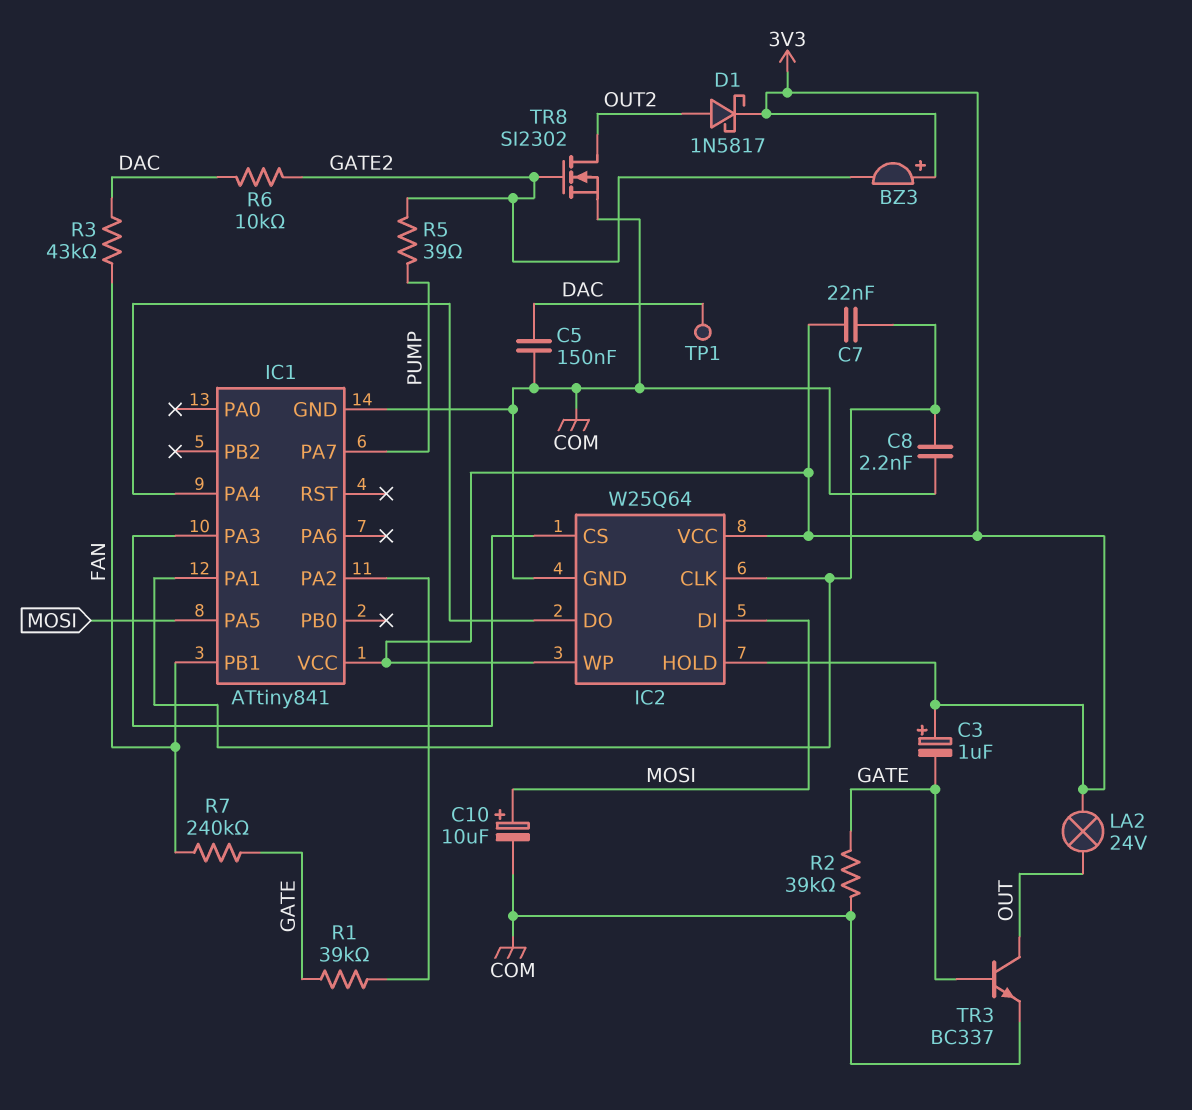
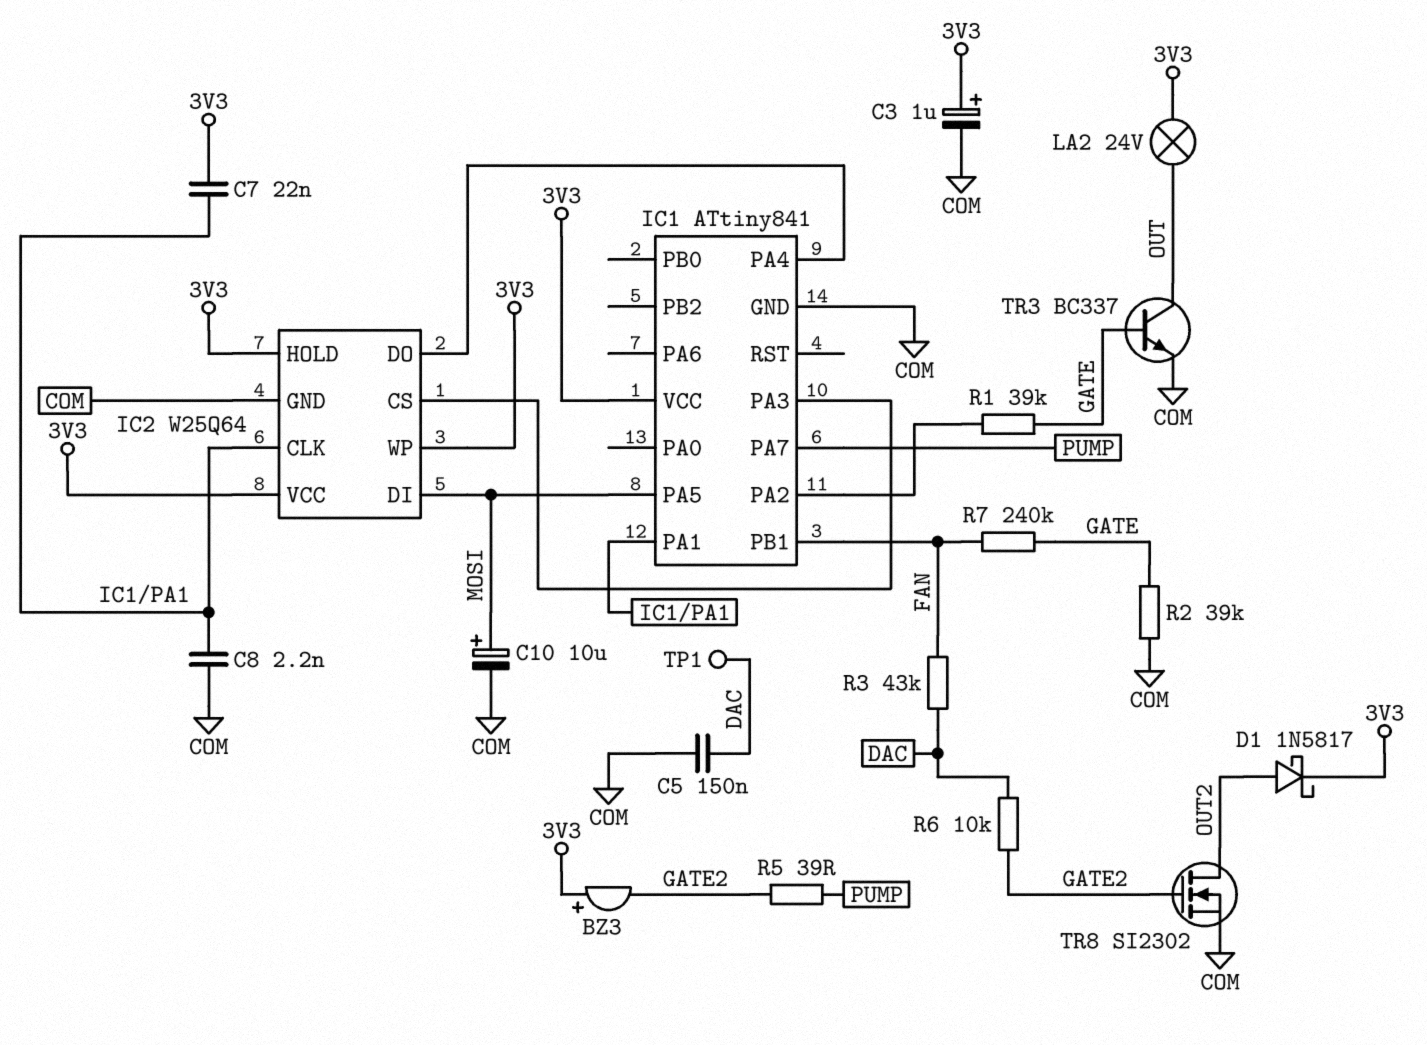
C3: 1uF (plus 3V3, minus GATE) -> 1uF (plus 3V3, minus COM)

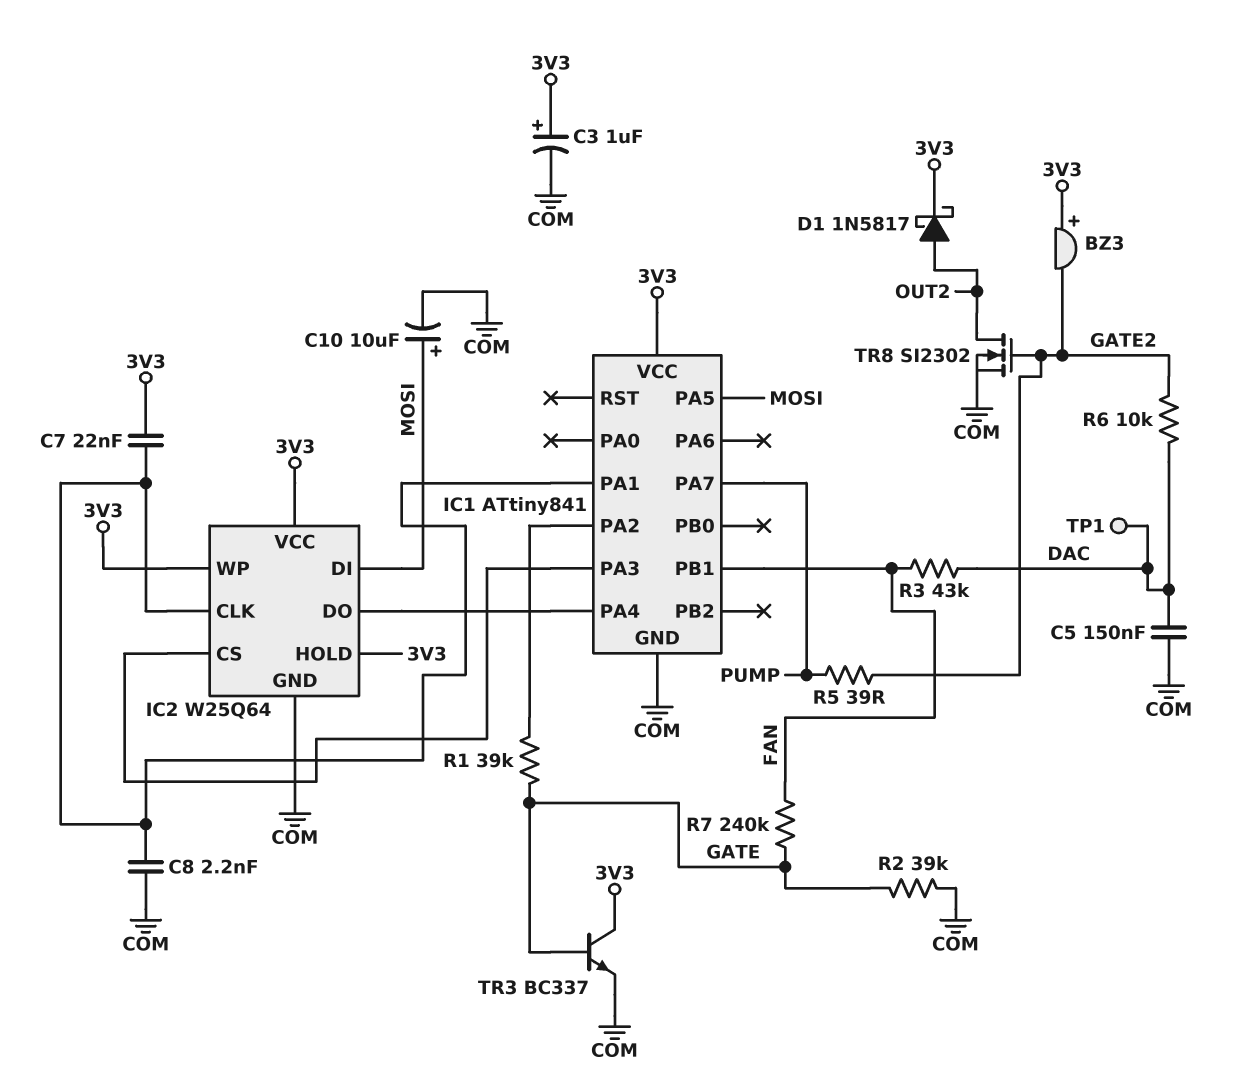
LA2: lamp 24V (3V3, OUT) -> none
TR3: NPN BC337 (B GATE, C OUT, E COM) -> NPN BC337 (B GATE, C 3V3, E COM)

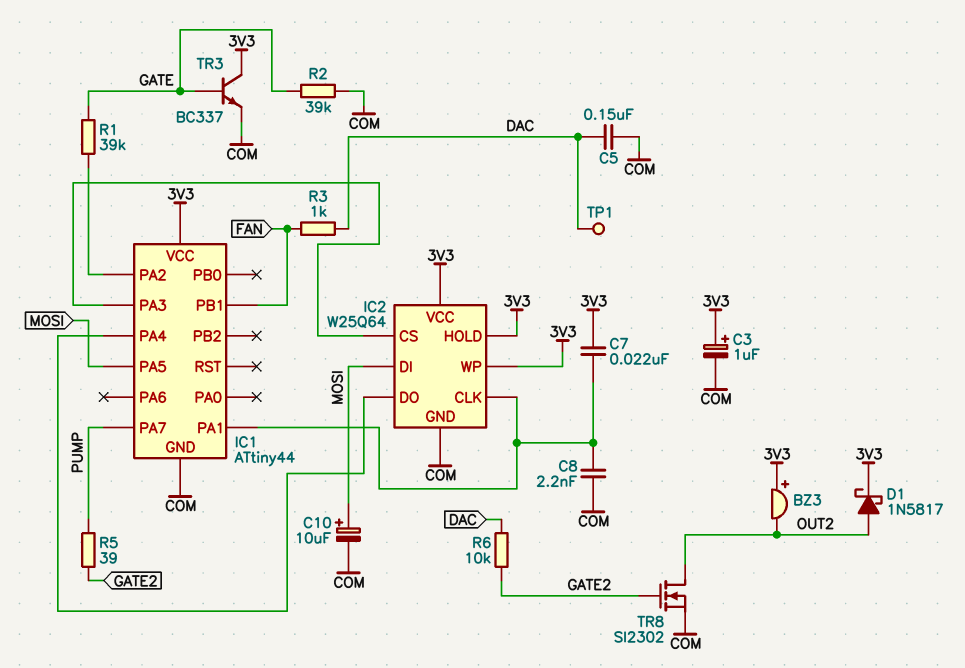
BZ3: buzzer (plus 3V3, minus GATE2) -> buzzer (plus 3V3, minus OUT2)
IC1: ATtiny841 -> ATtiny44
R3: 43k (DAC, FAN) -> 1k (DAC, FAN)
R7: 240k (FAN, GATE) -> none

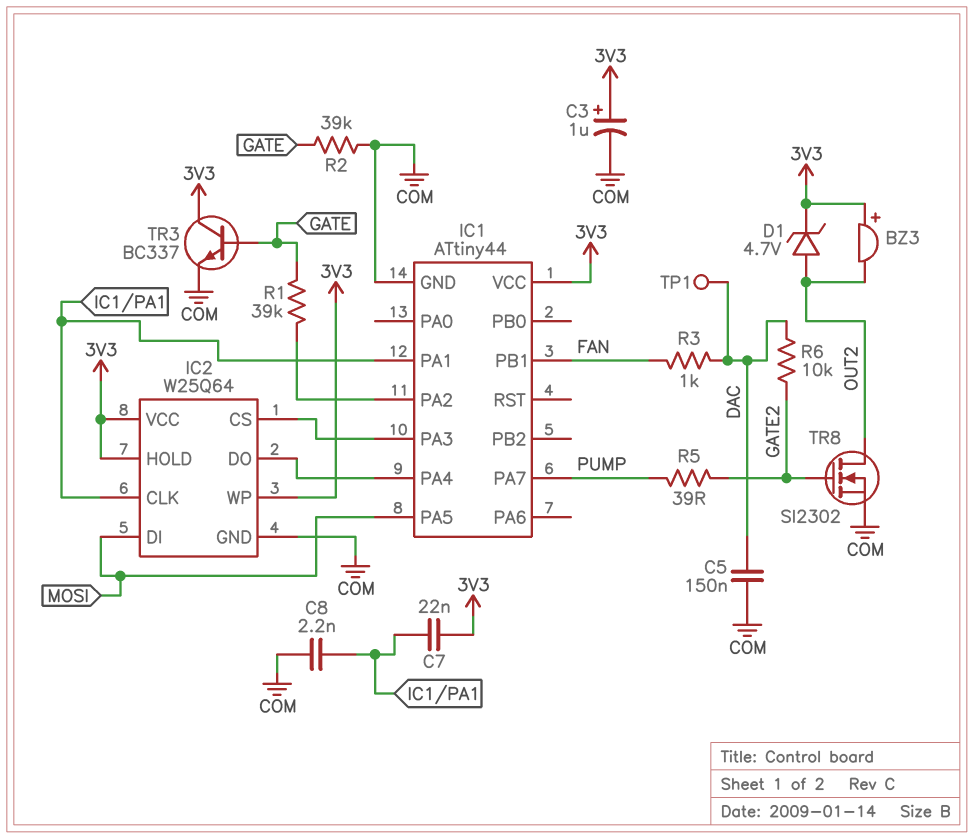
C10: 10uF (plus MOSI, minus COM) -> none
D1: schottky 1N5817 (A OUT2, K 3V3) -> zener 4.7V (A OUT2, K 3V3)

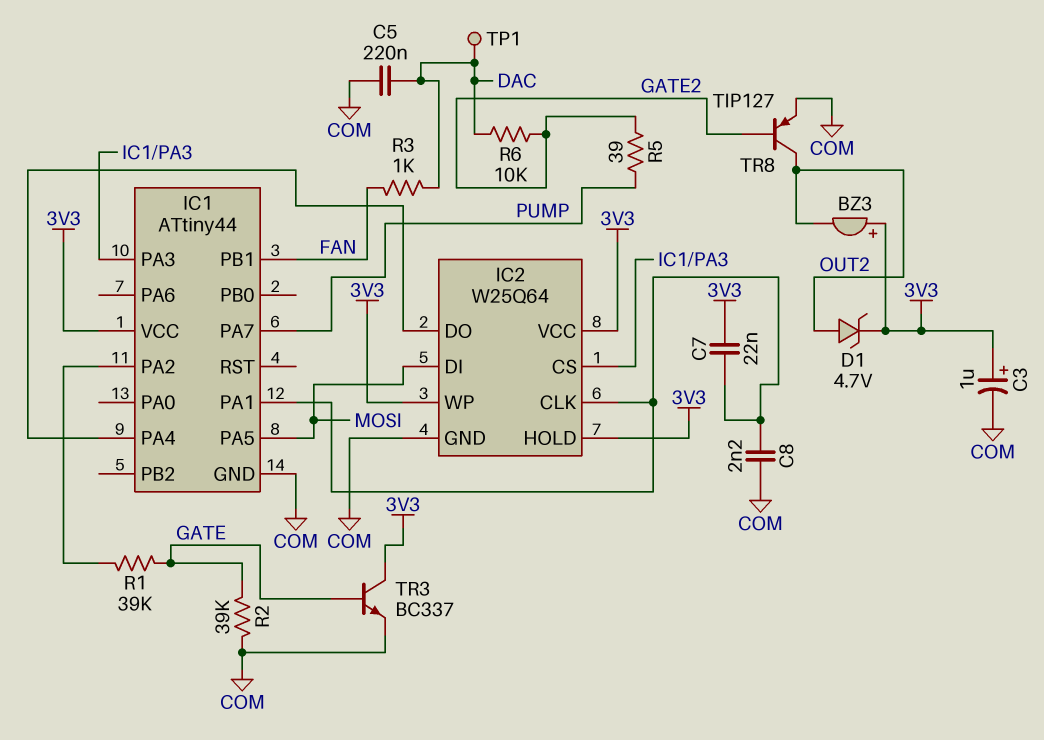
C5: 150nF (COM, DAC) -> 220nF (COM, DAC)
TR8: NMOS SI2302 (G GATE2, D OUT2, S COM) -> PNP TIP127 (B GATE2, C OUT2, E COM)

